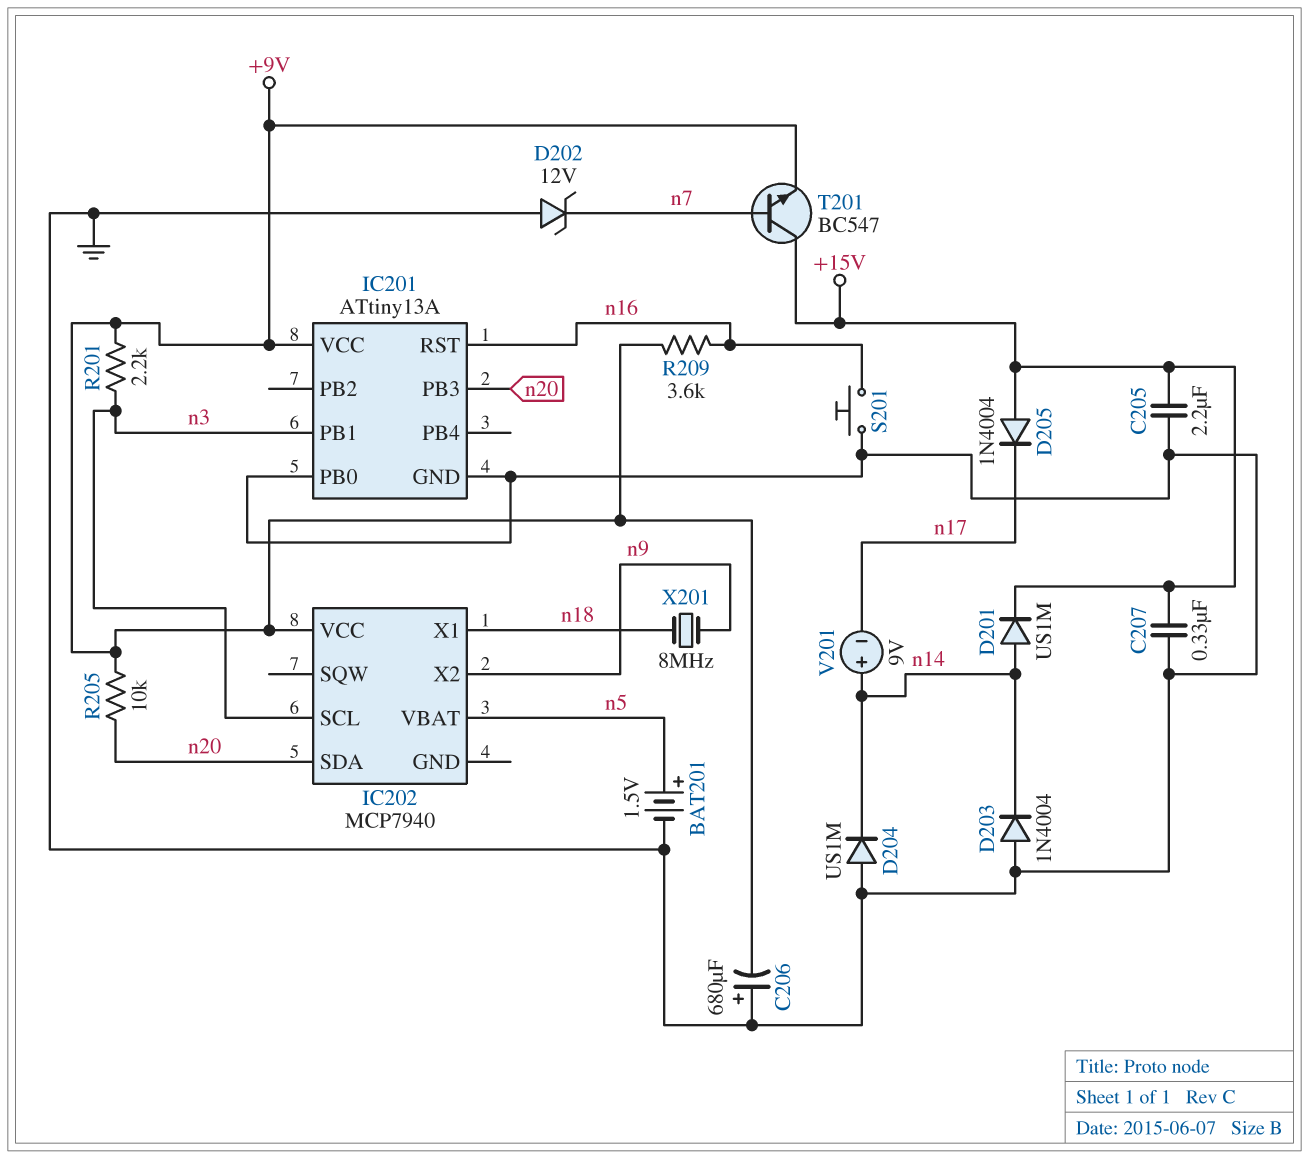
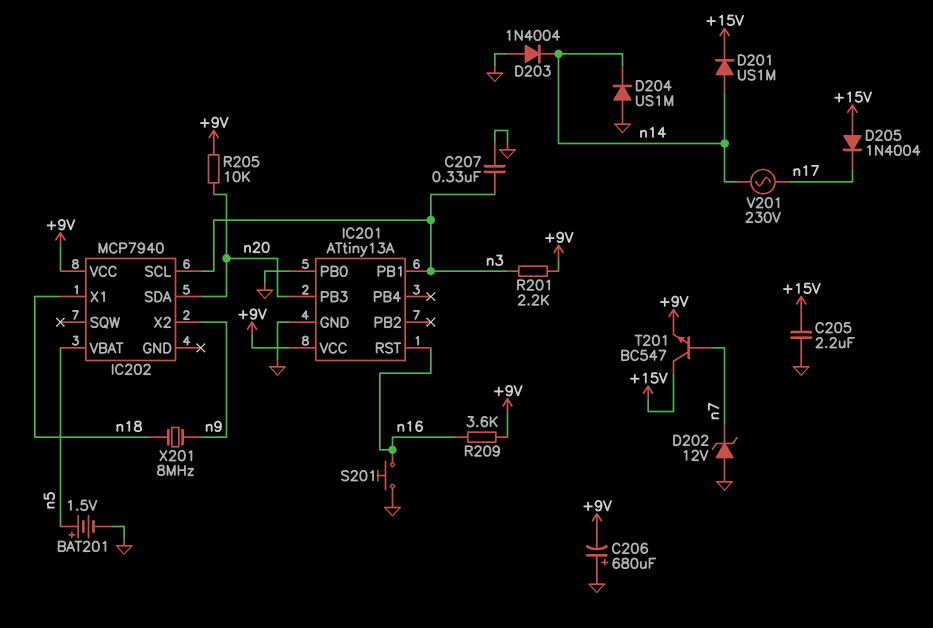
C207: 330nF (+15V, GND) -> 330nF (GND, n3)
V201: 9V (plus n14, minus n17) -> AC 230V (n14, n17)

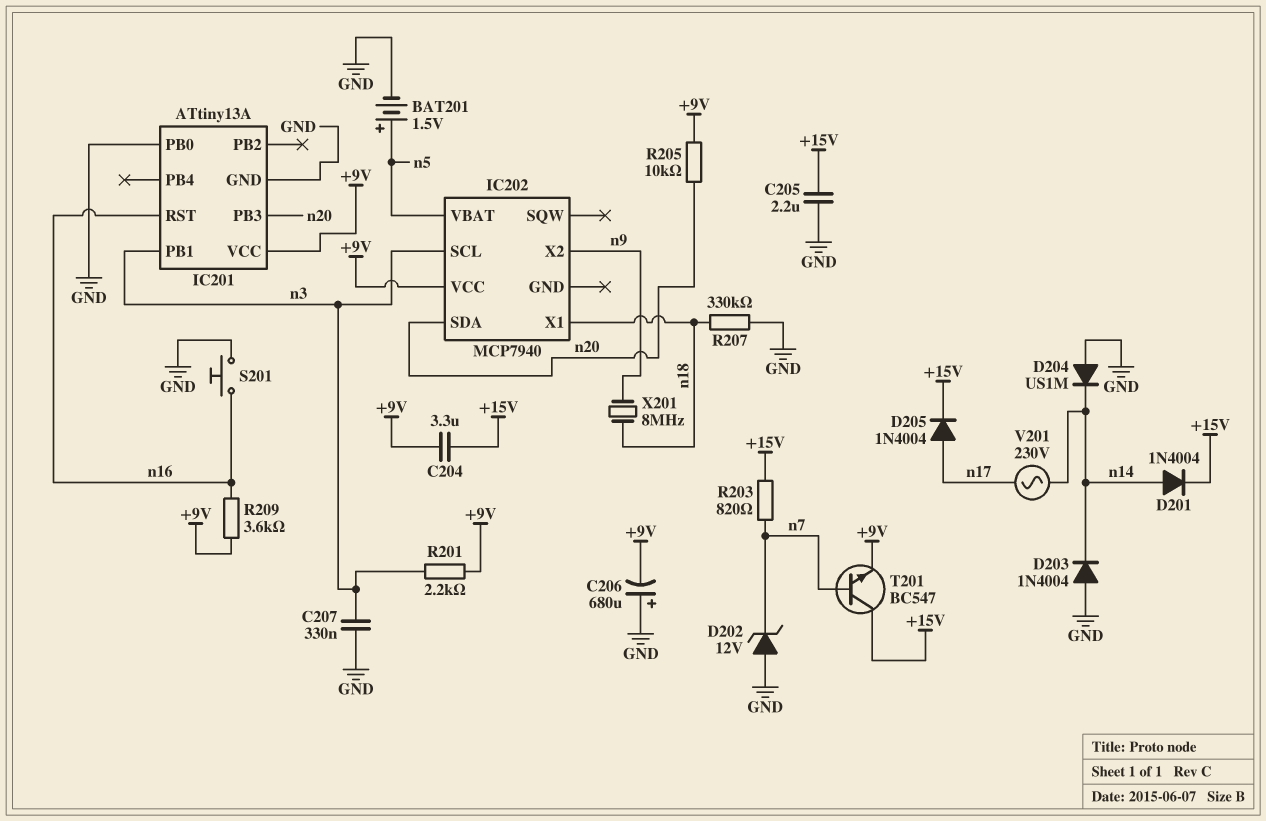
C204: none -> 3.3uF (+9V, +15V)
D201: diode US1M (A n14, K +15V) -> diode 1N4004 (A n14, K +15V)
D205: diode 1N4004 (A +15V, K n17) -> diode 1N4004 (A n17, K +15V)
R203: none -> 820 (+15V, n7)
R207: none -> 330k (GND, n18)

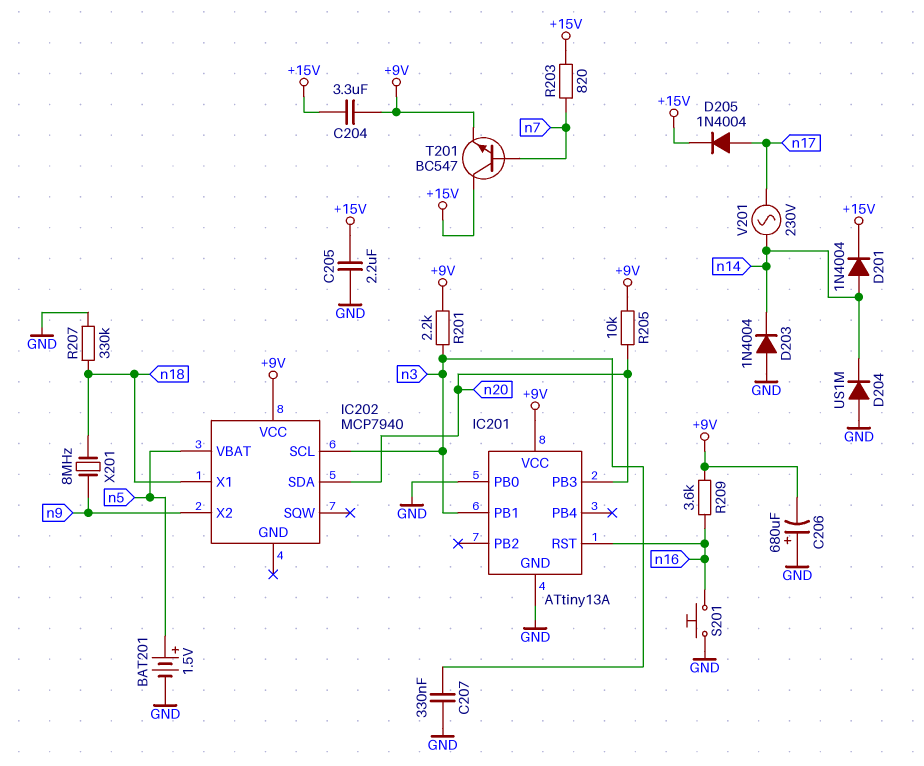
D202: zener 12V (A GND, K n7) -> none

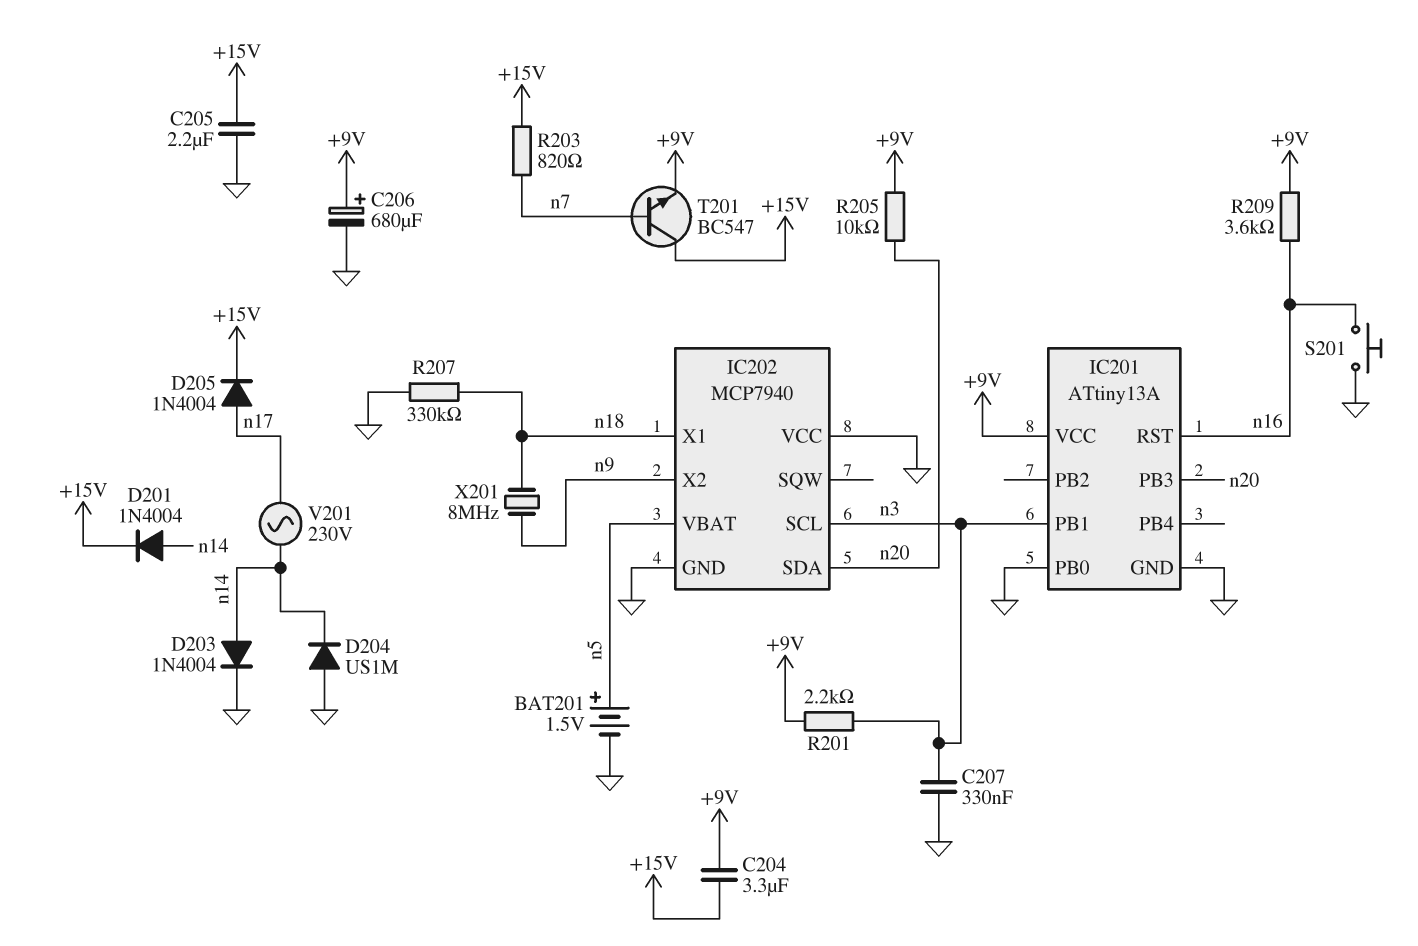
C206: 680uF (plus GND, minus +9V) -> 680uF (plus +9V, minus GND)
D203: diode 1N4004 (A GND, K n14) -> diode 1N4004 (A n14, K GND)
IC202 pin GND: none -> GND
IC202 pin VCC: +9V -> GND

